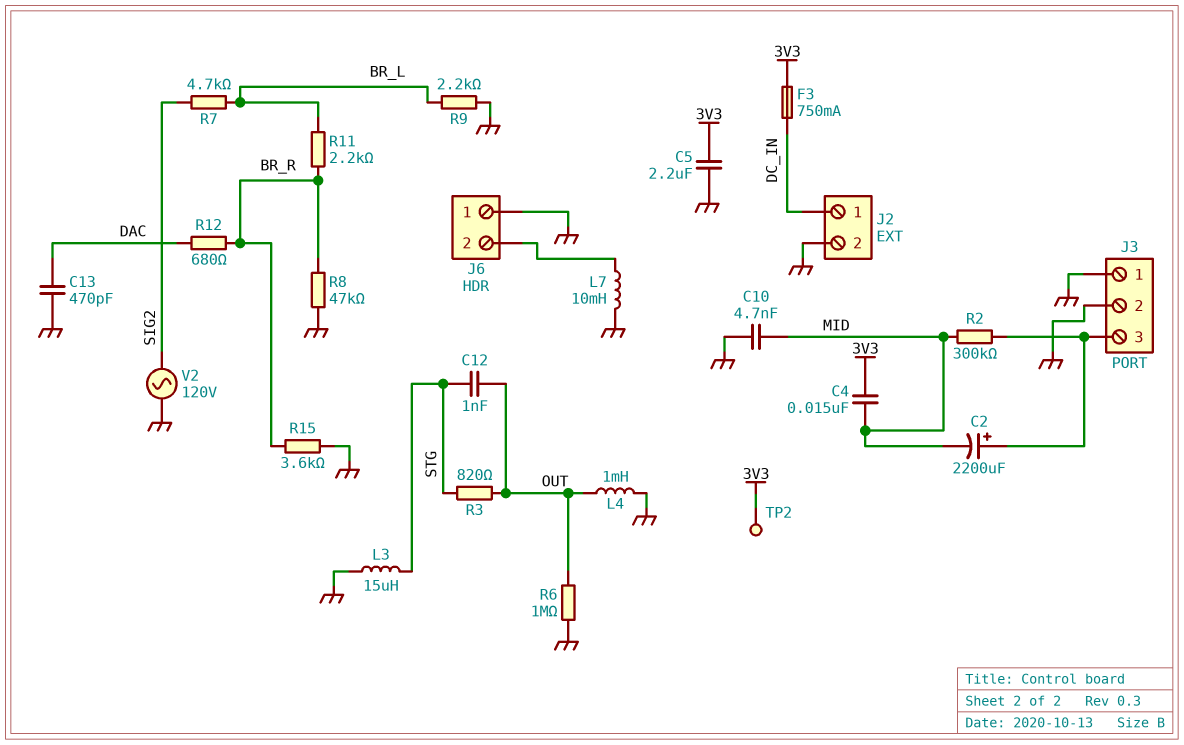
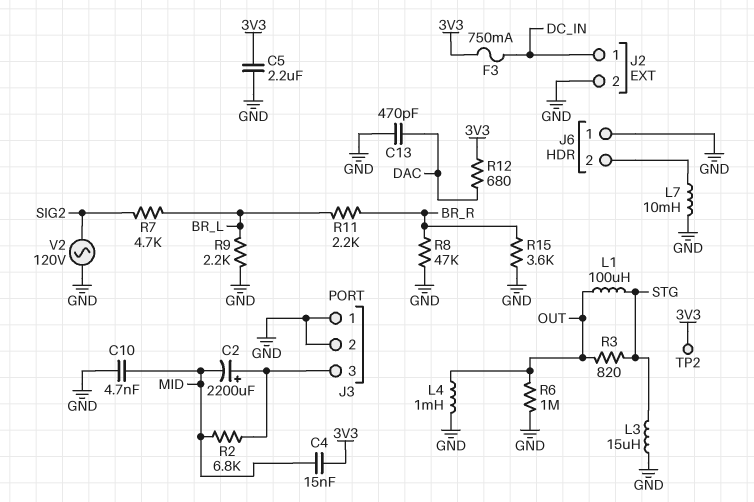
C12: 1nF (OUT, STG) -> none
L1: none -> 100uH (OUT, STG)
R2: 300k (J3/3, MID) -> 6.8k (J3/3, MID)
R12: 680 (BR_R, DAC) -> 680 (3V3, DAC)

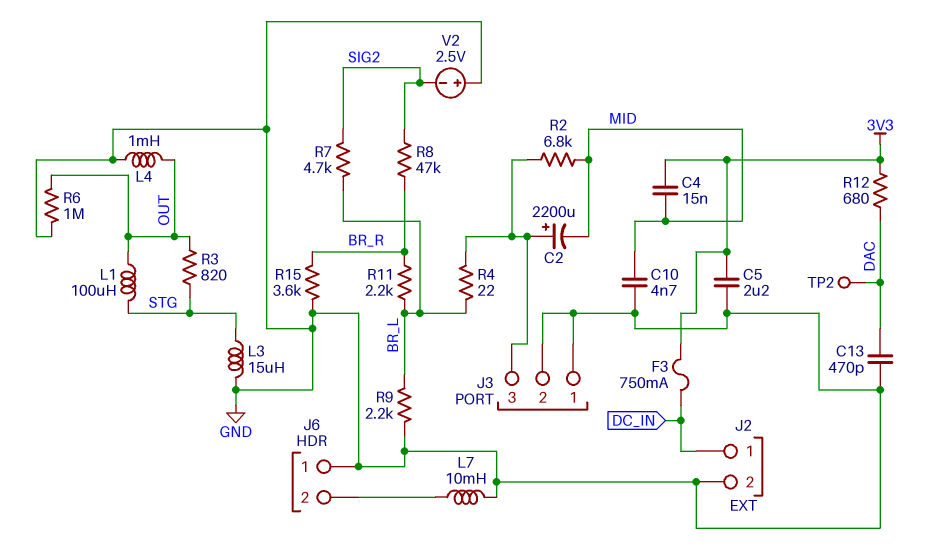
R4: none -> 22 (BR_L, J3/3)
R8: 47k (BR_R, GND) -> 47k (BR_R, SIG2)
TP2: test point (3V3) -> test point (DAC)
V2: AC 120V (GND, SIG2) -> 2.5V (plus GND, minus SIG2)

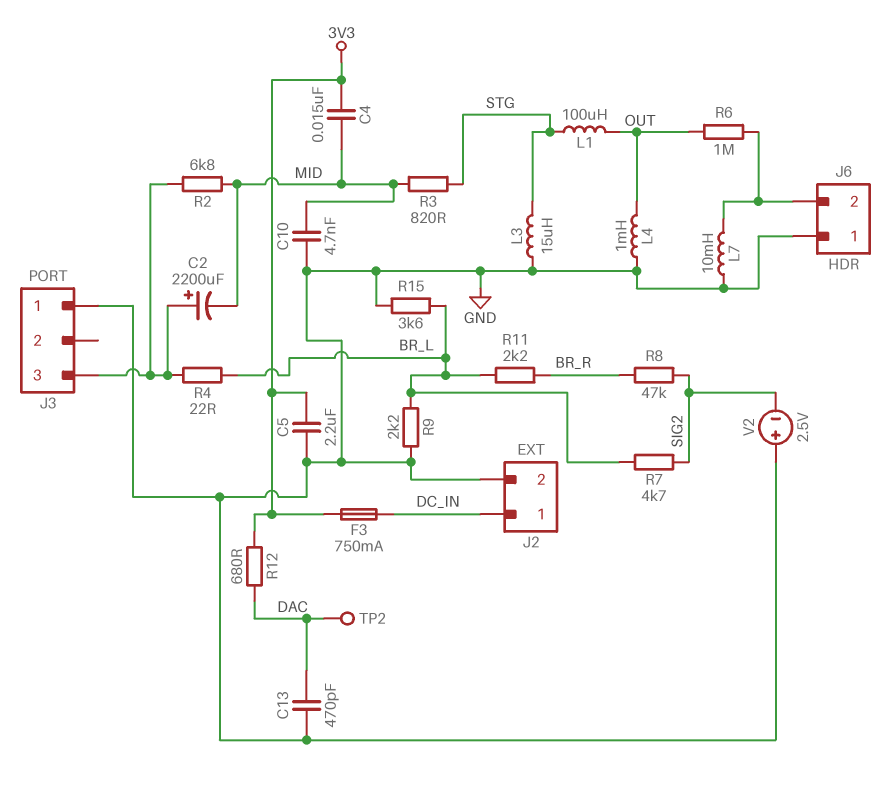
J3 pin 2: GND -> none
R3: 820 (OUT, STG) -> 820 (MID, STG)
R6: 1M (GND, OUT) -> 1M (J6/2, OUT)
R15: 3.6k (BR_R, GND) -> 3.6k (BR_L, GND)

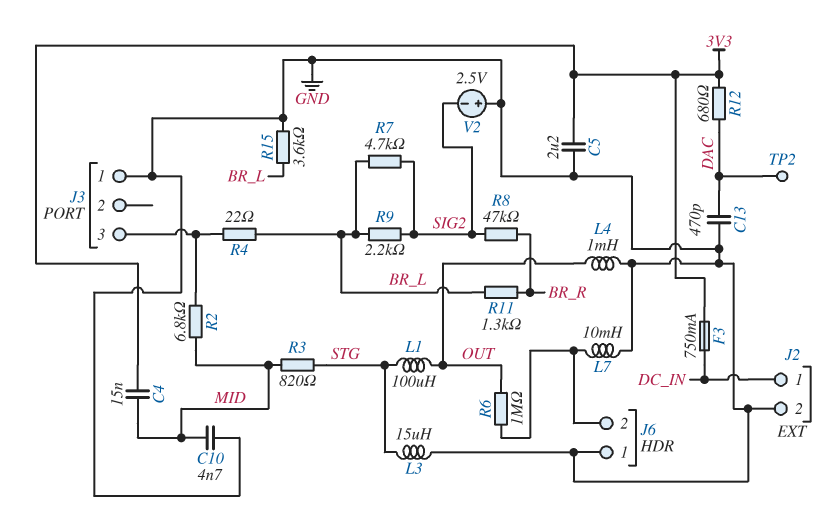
C2: 2200uF (plus J3/3, minus MID) -> none
R9: 2.2k (BR_L, GND) -> 2.2k (BR_L, SIG2)
R11: 2.2k (BR_L, BR_R) -> 1.3k (BR_L, BR_R)

